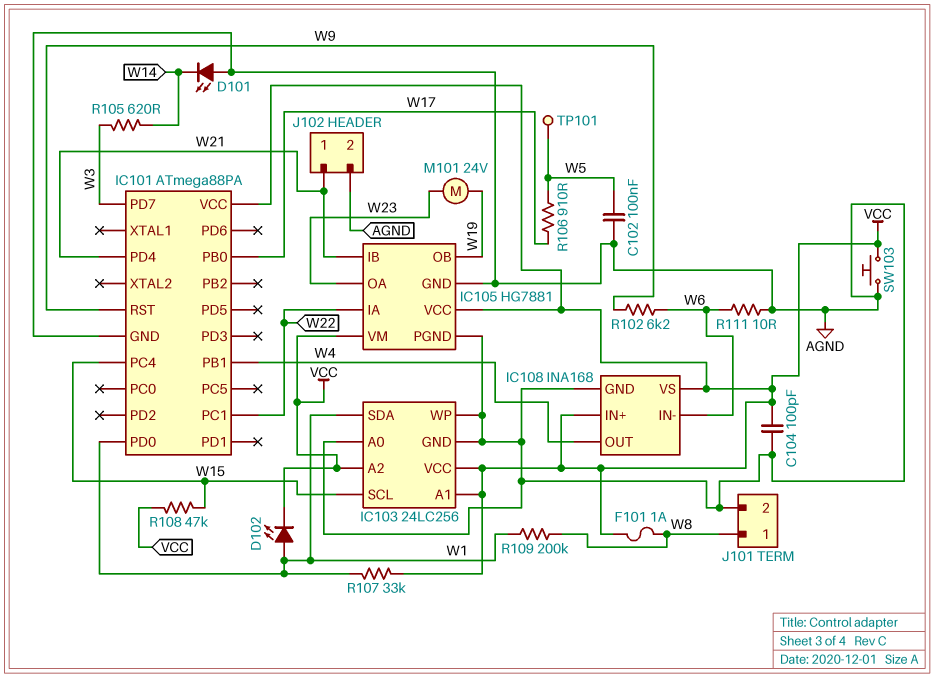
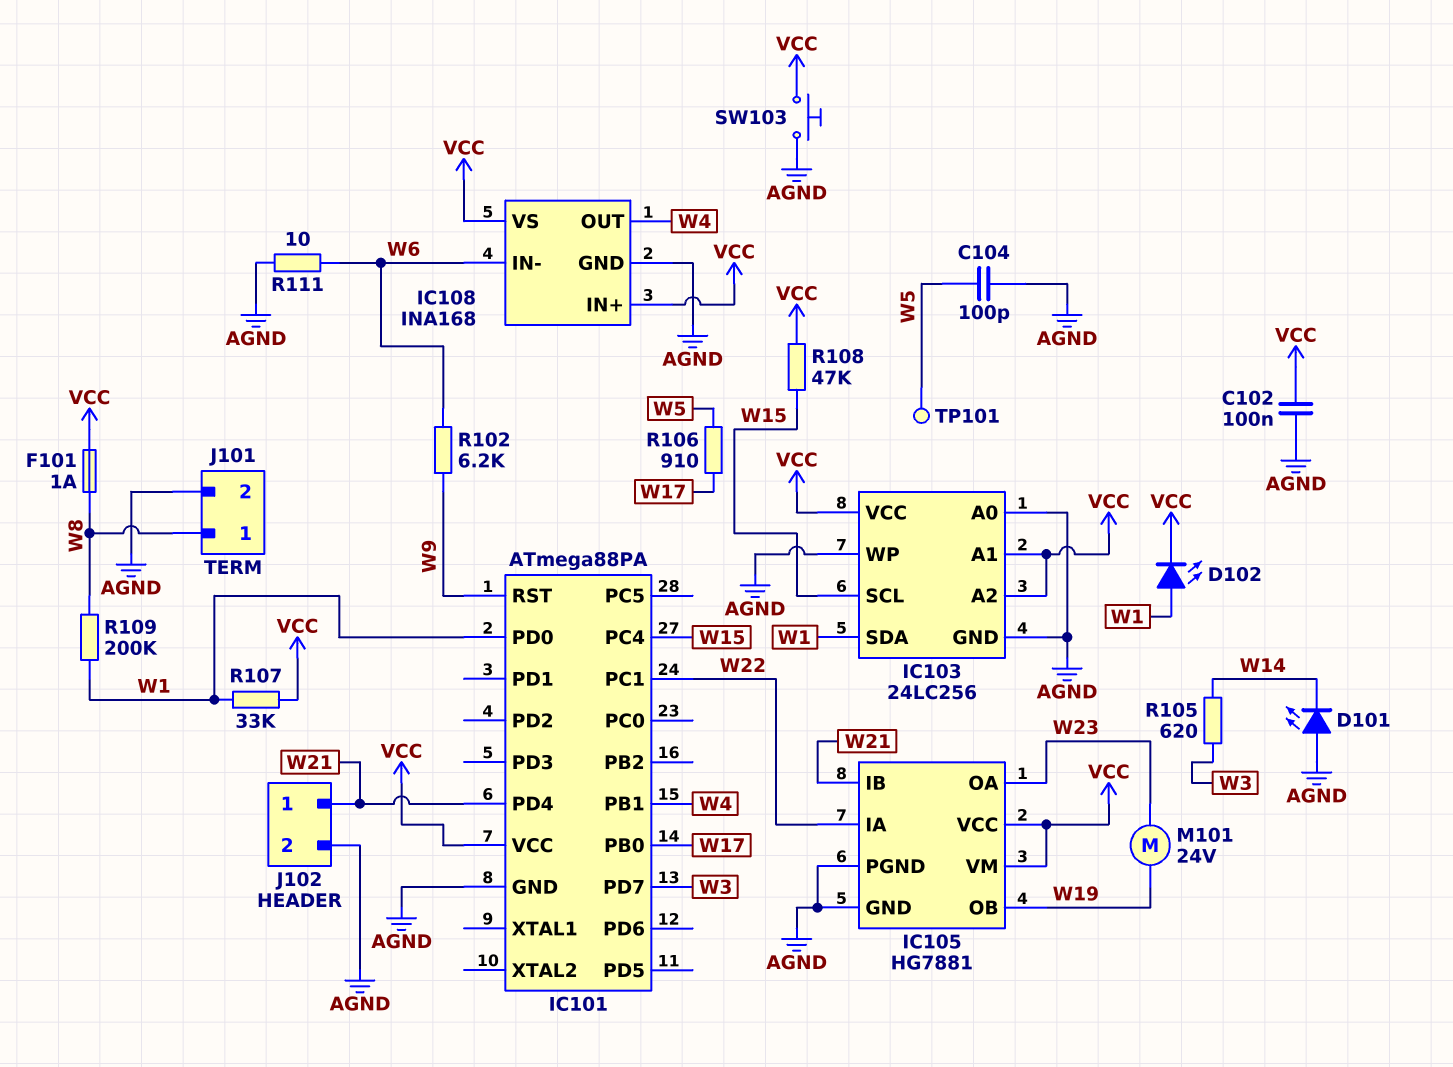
C102: 100nF (AGND, W5) -> 100nF (AGND, VCC)
C104: 100pF (AGND, VCC) -> 100pF (AGND, W5)

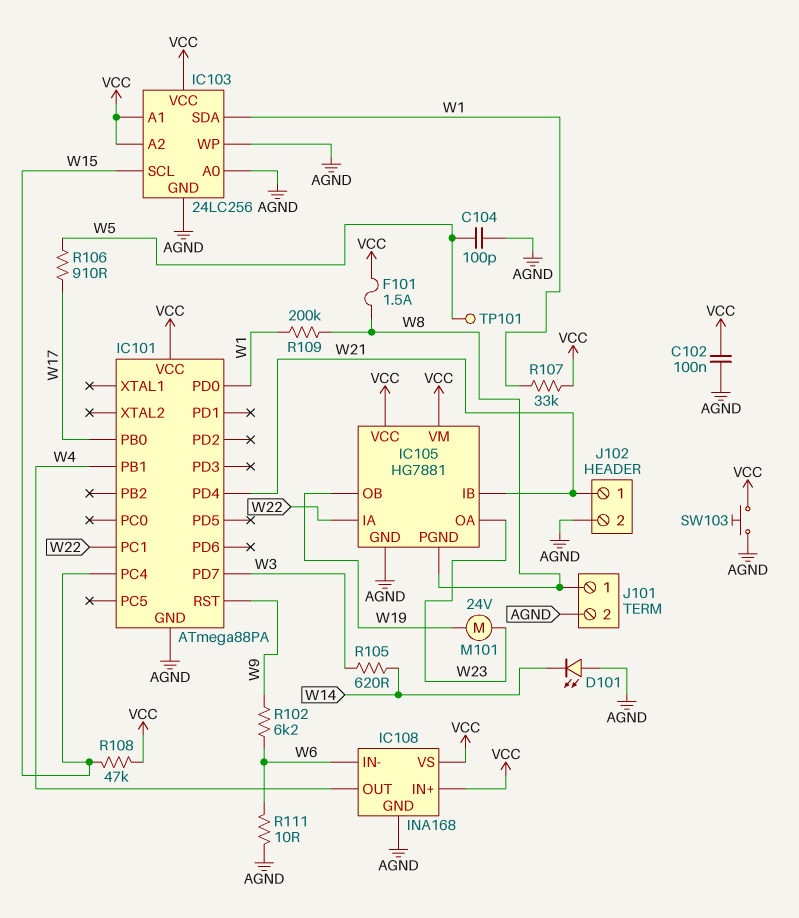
D102: LED (A W1, K VCC) -> none
F101: 1A (VCC, W8) -> 1.5A (VCC, W8)
IC105 pin PGND: AGND -> W8

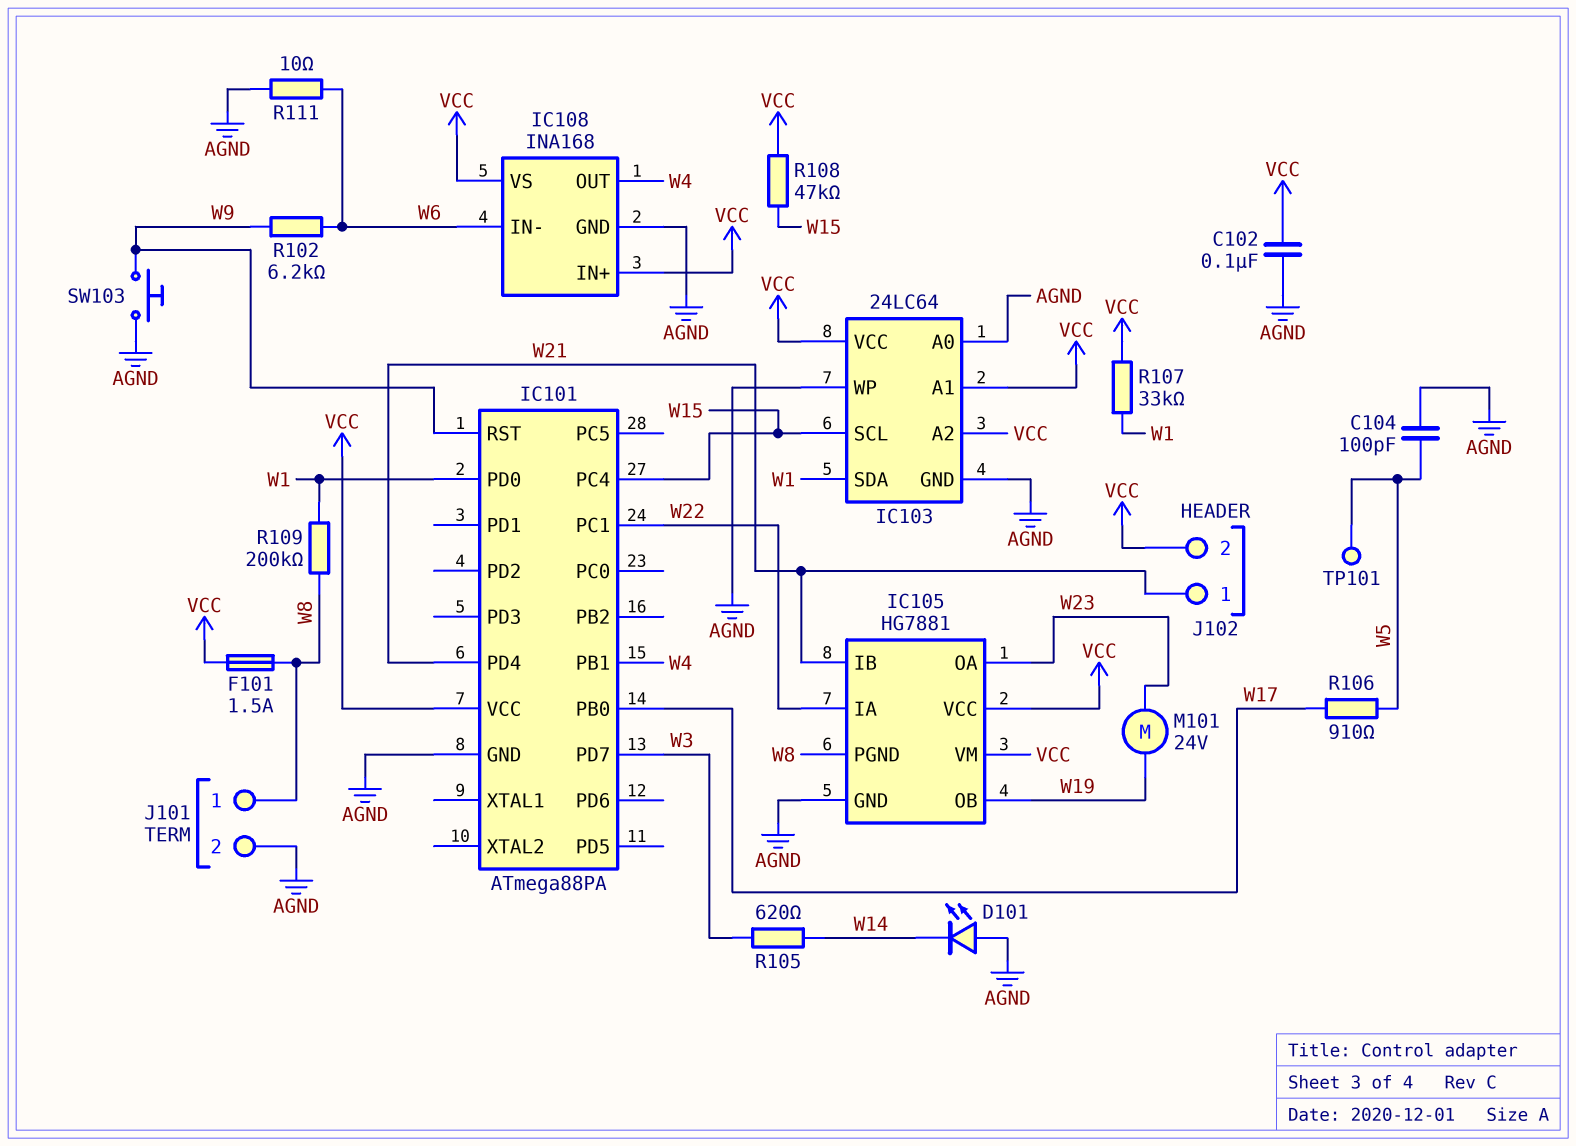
IC103: 24LC256 -> 24LC64
J102 pin 2: AGND -> VCC
SW103: button (AGND, VCC) -> button (AGND, W9)

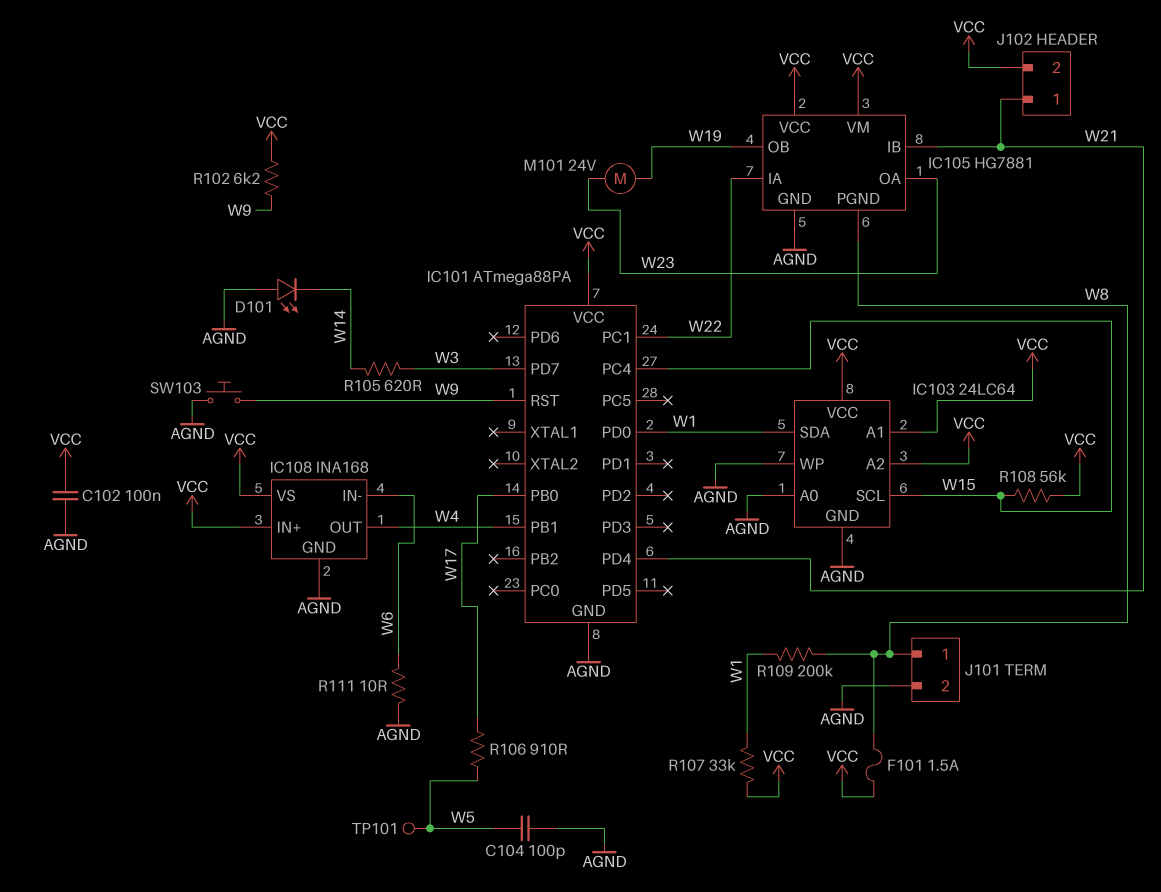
R102: 6.2k (W6, W9) -> 6.2k (VCC, W9)
R108: 47k (VCC, W15) -> 56k (VCC, W15)

